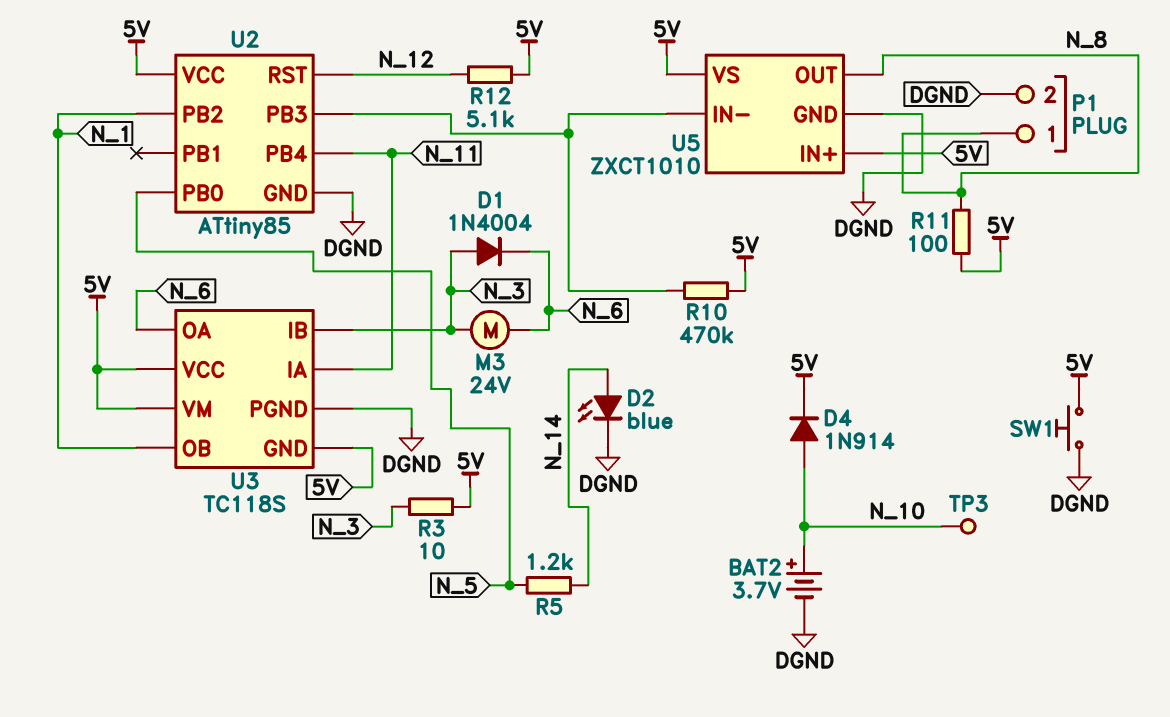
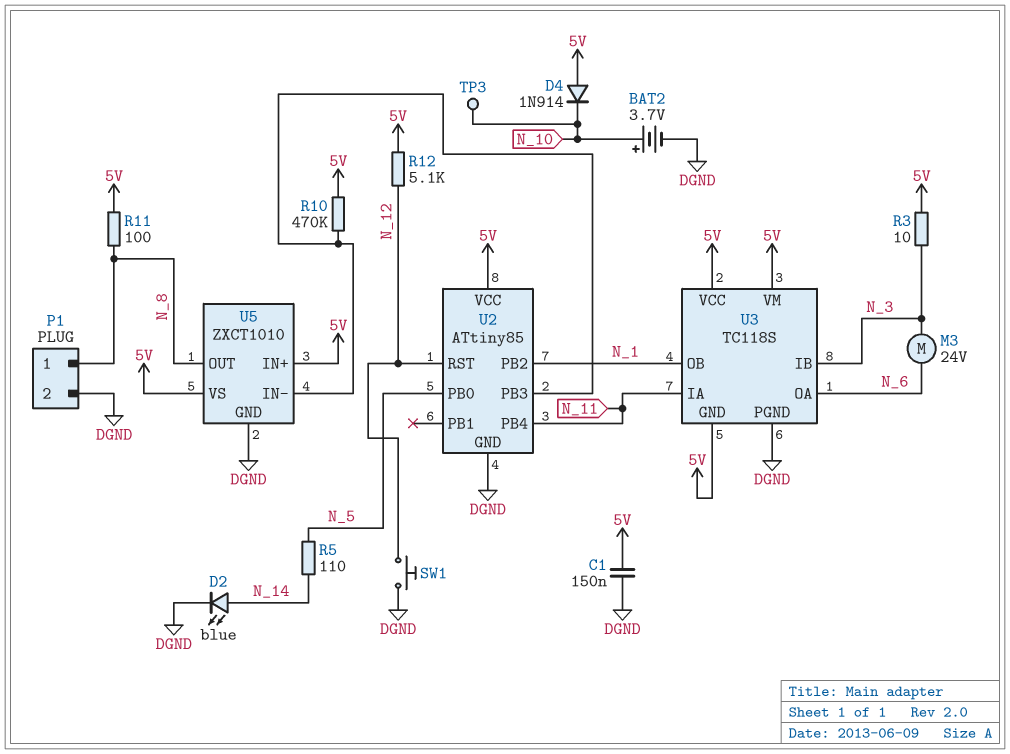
C1: none -> 150nF (5V, DGND)
D1: diode 1N4004 (A N_3, K N_6) -> none
D4: diode 1N914 (A N_10, K 5V) -> diode 1N914 (A 5V, K N_10)
R5: 1.2k (N_5, N_14) -> 110 (N_5, N_14)
SW1: button (5V, DGND) -> button (DGND, N_12)

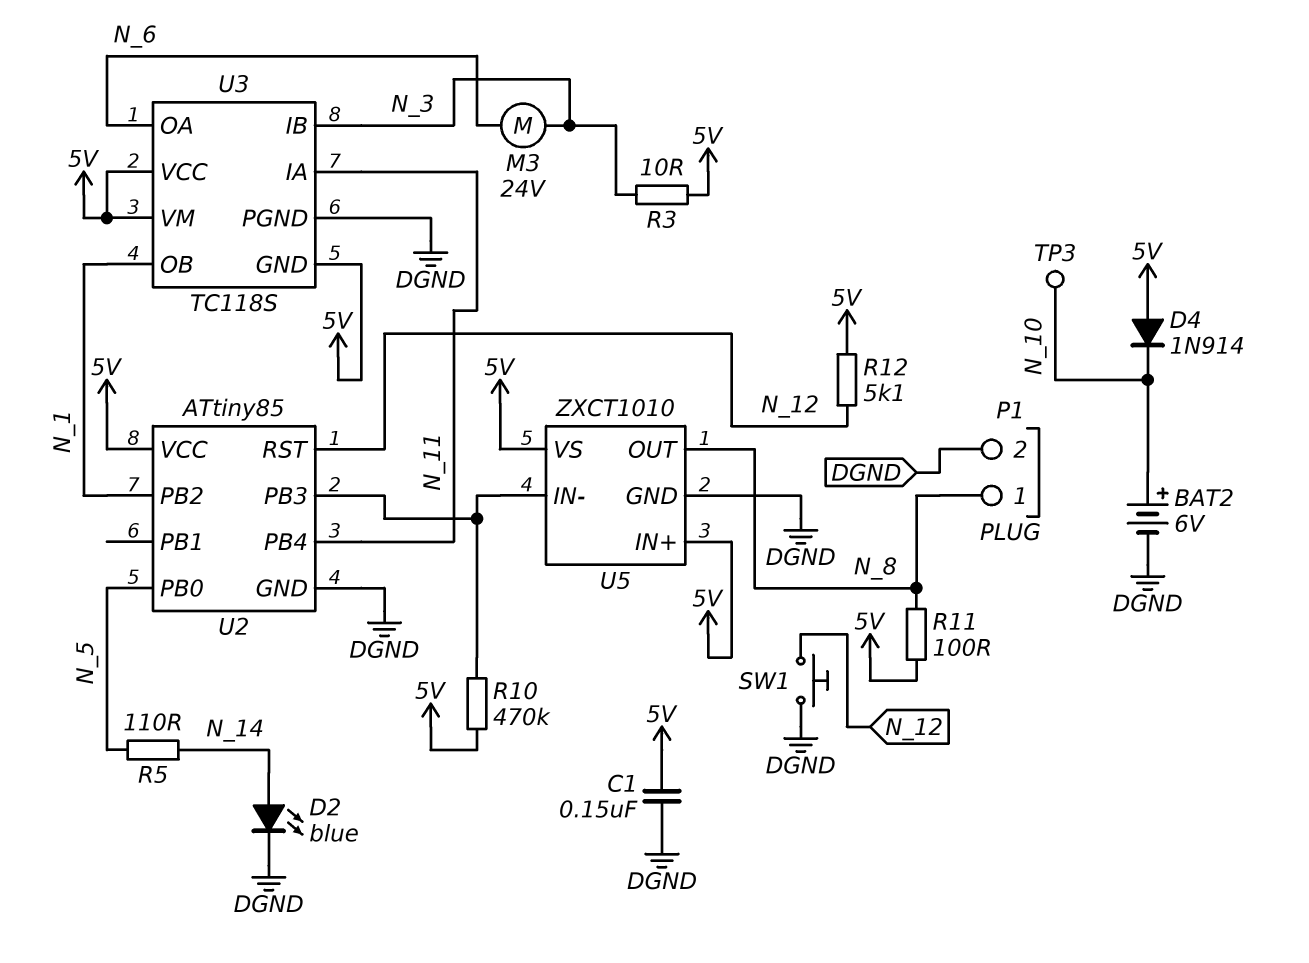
BAT2: 3.7V (plus N_10, minus DGND) -> 6V (plus N_10, minus DGND)

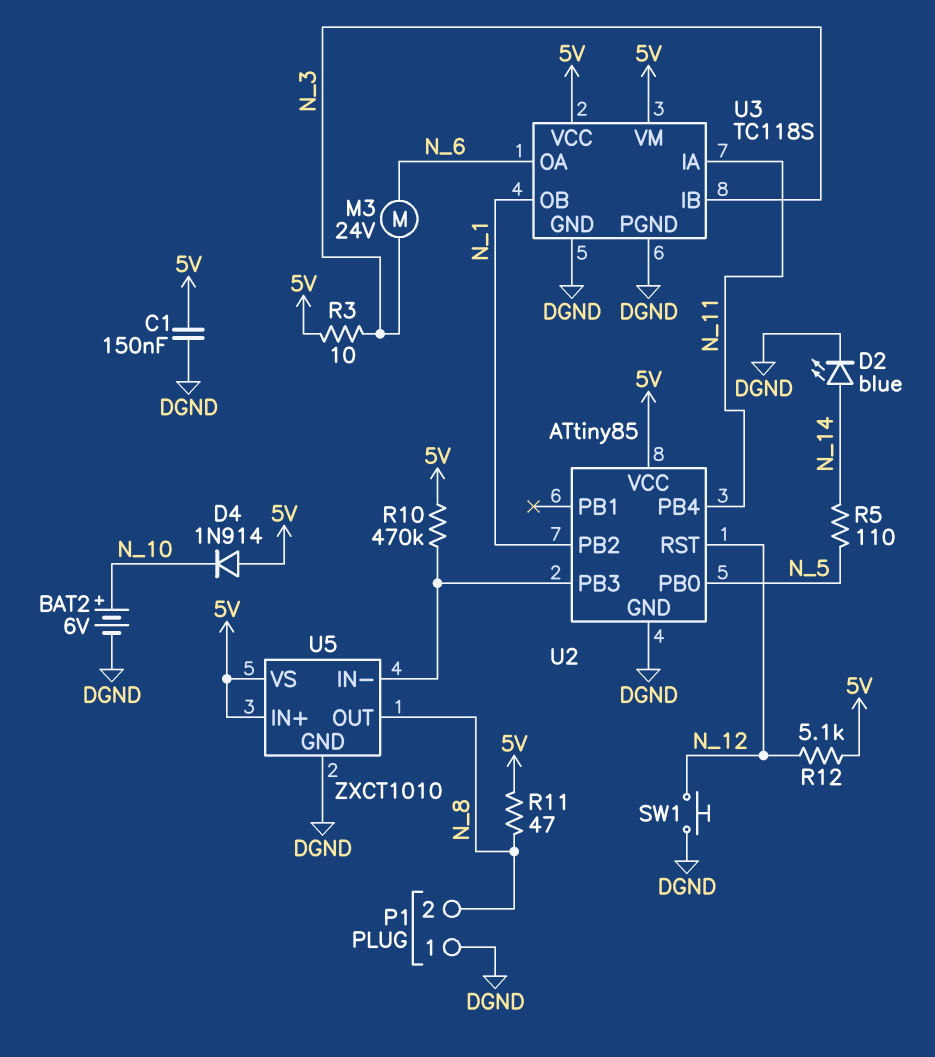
P1 pin 1: N_8 -> DGND
P1 pin 2: DGND -> N_8
R11: 100 (5V, N_8) -> 47 (5V, N_8)
TP3: test point (N_10) -> none
U3 pin GND: 5V -> DGND

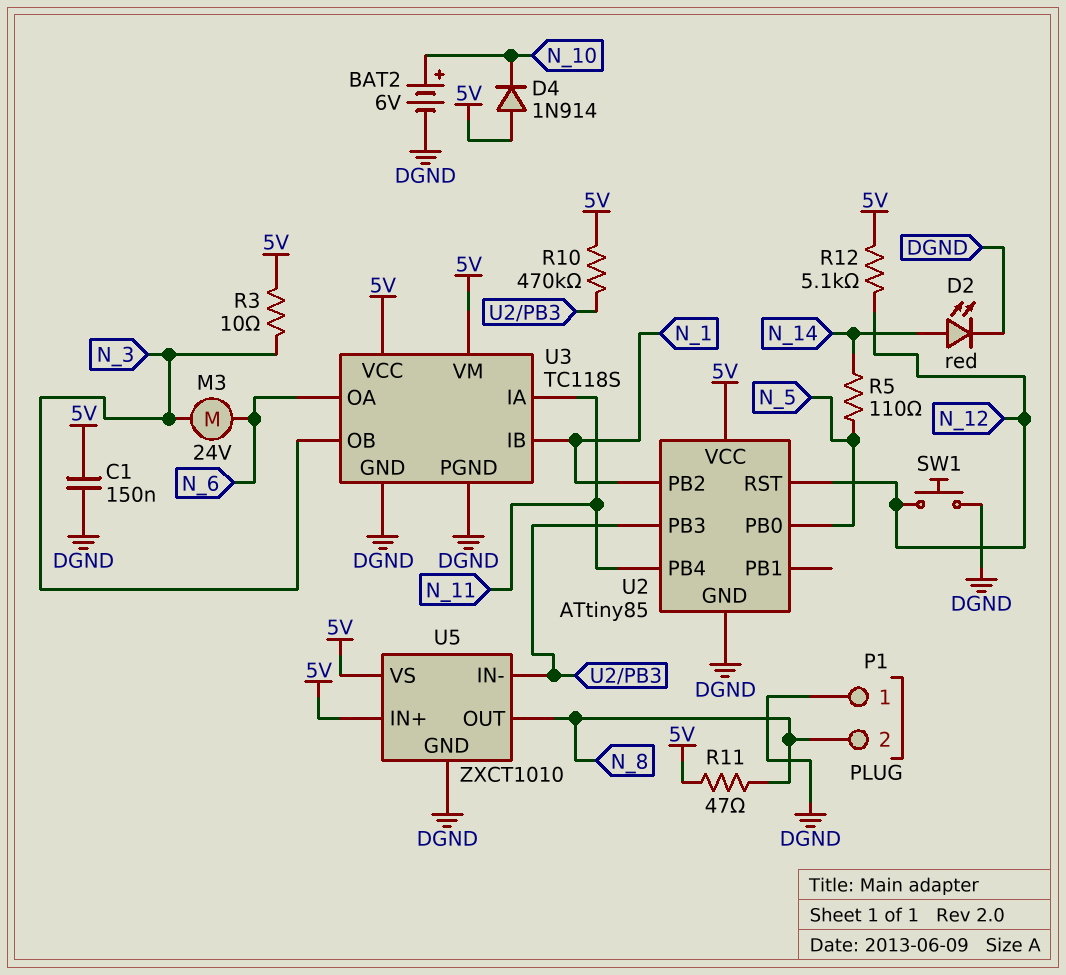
D2: LED blue (A N_14, K DGND) -> LED red (A N_14, K DGND)
U3 pin IB: N_3 -> N_1
U3 pin OB: N_1 -> N_3

